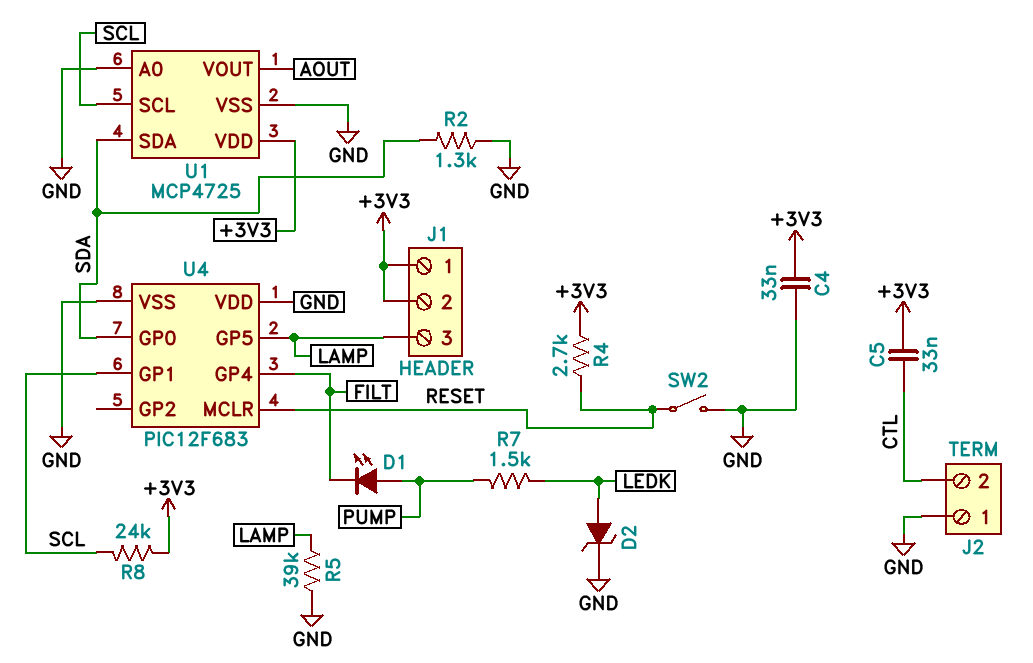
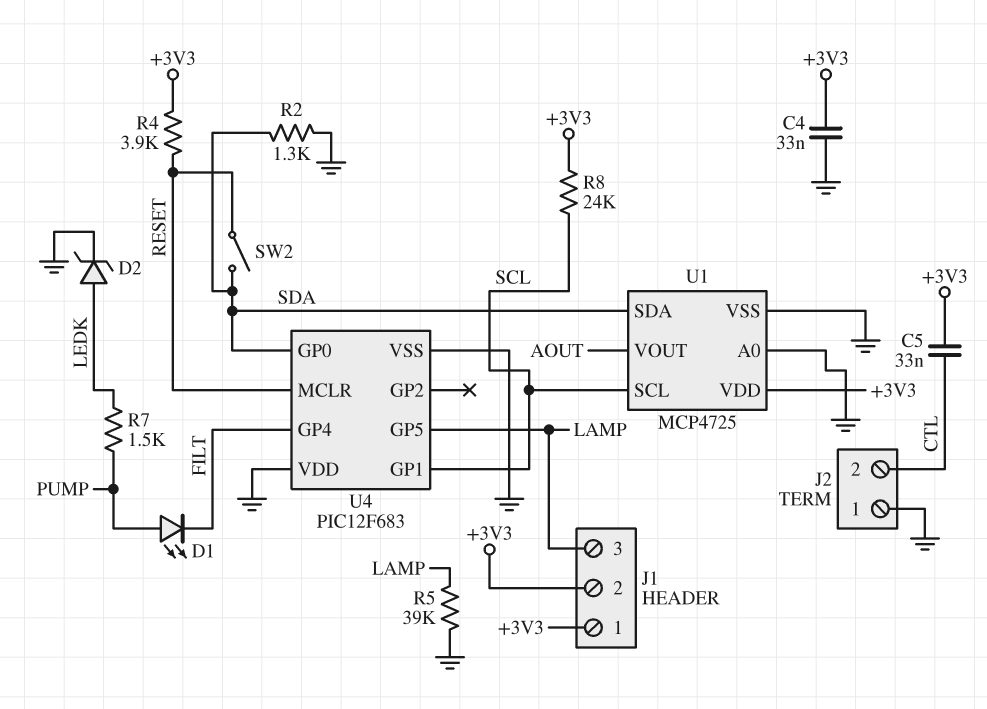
R4: 2.7k (+3V3, RESET) -> 3.9k (+3V3, RESET)
SW2: switch (GND, RESET) -> switch (RESET, SDA)

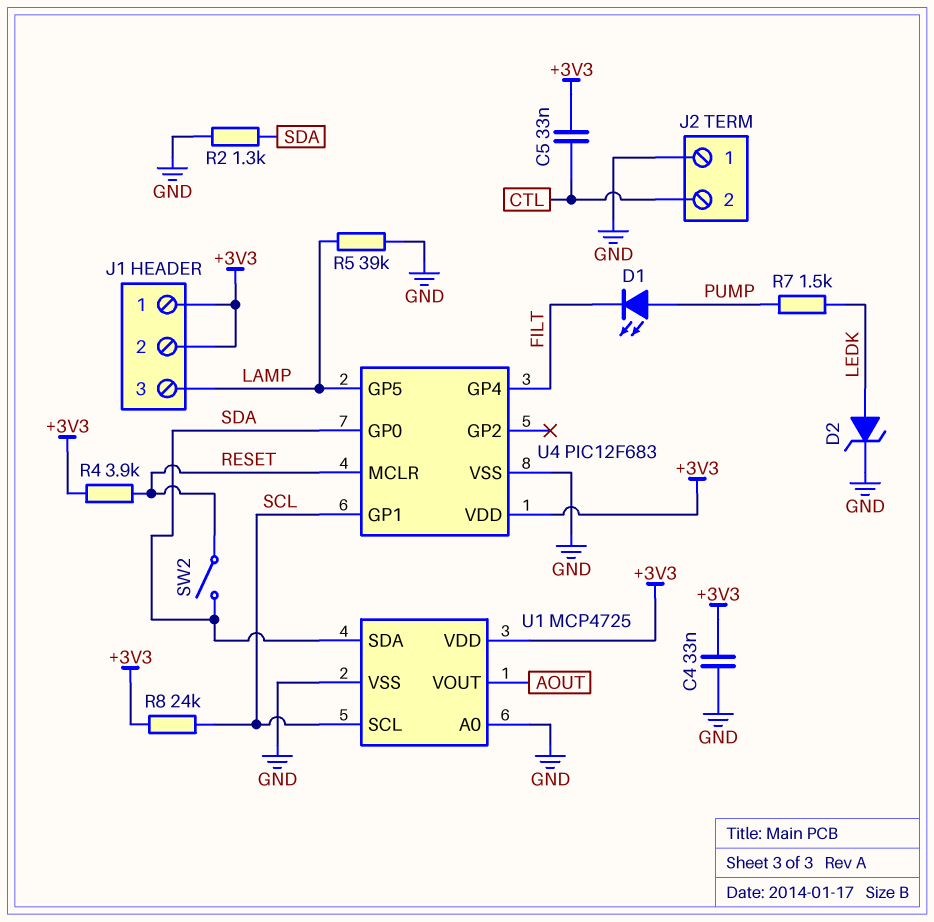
U4 pin VDD: GND -> +3V3

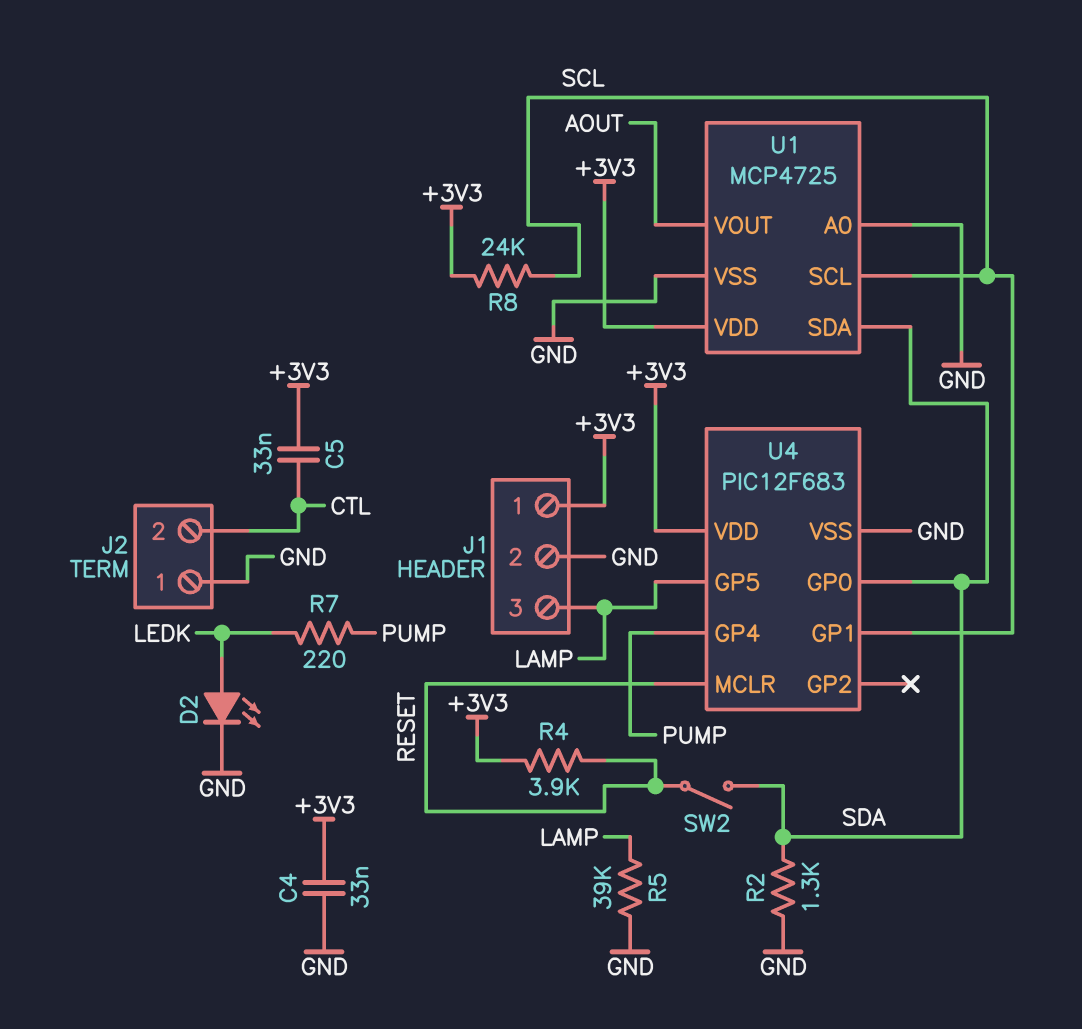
D1: LED (A PUMP, K FILT) -> none
D2: zener (A LEDK, K GND) -> LED (A LEDK, K GND)
J1 pin 2: +3V3 -> GND
R7: 1.5k (LEDK, PUMP) -> 220 (LEDK, PUMP)
U4 pin GP4: FILT -> PUMP

